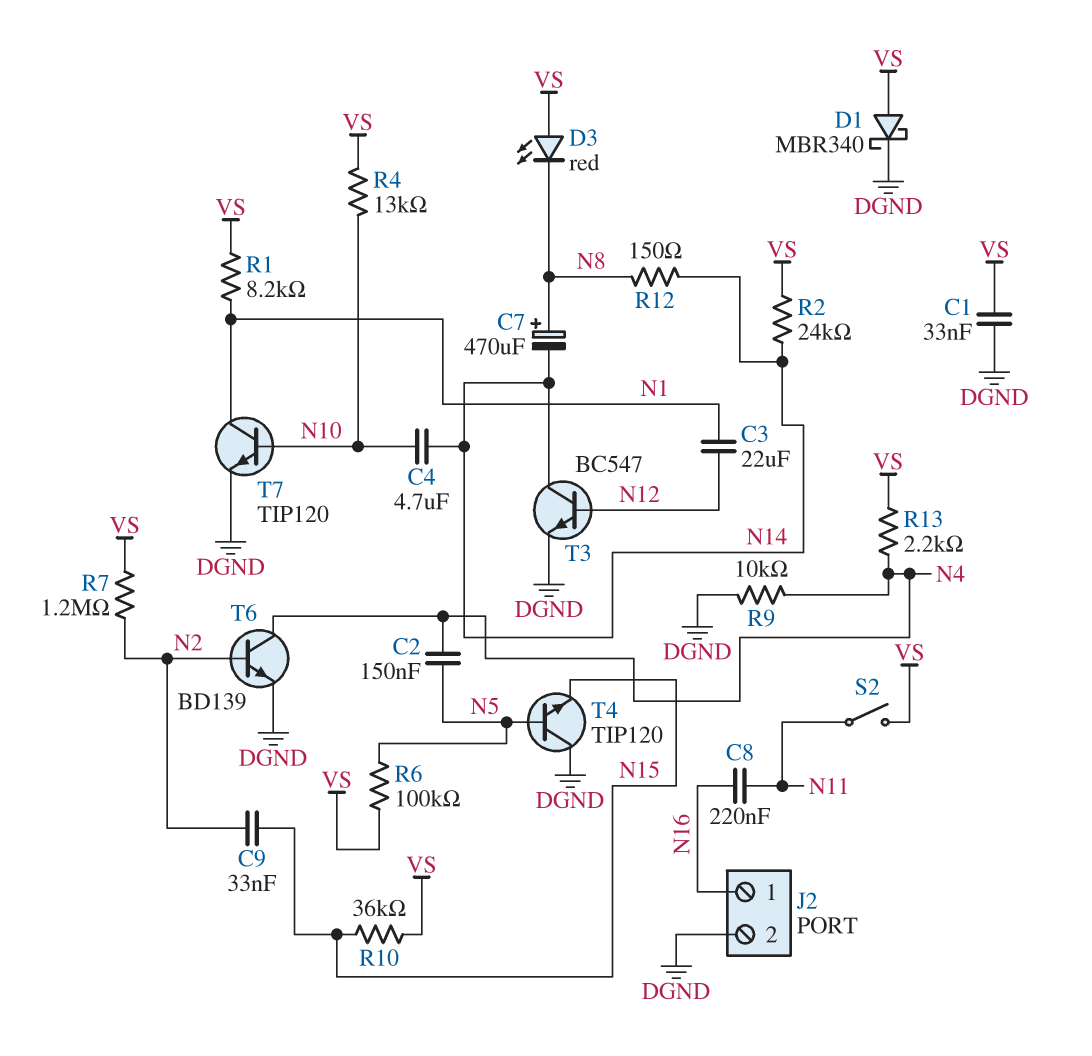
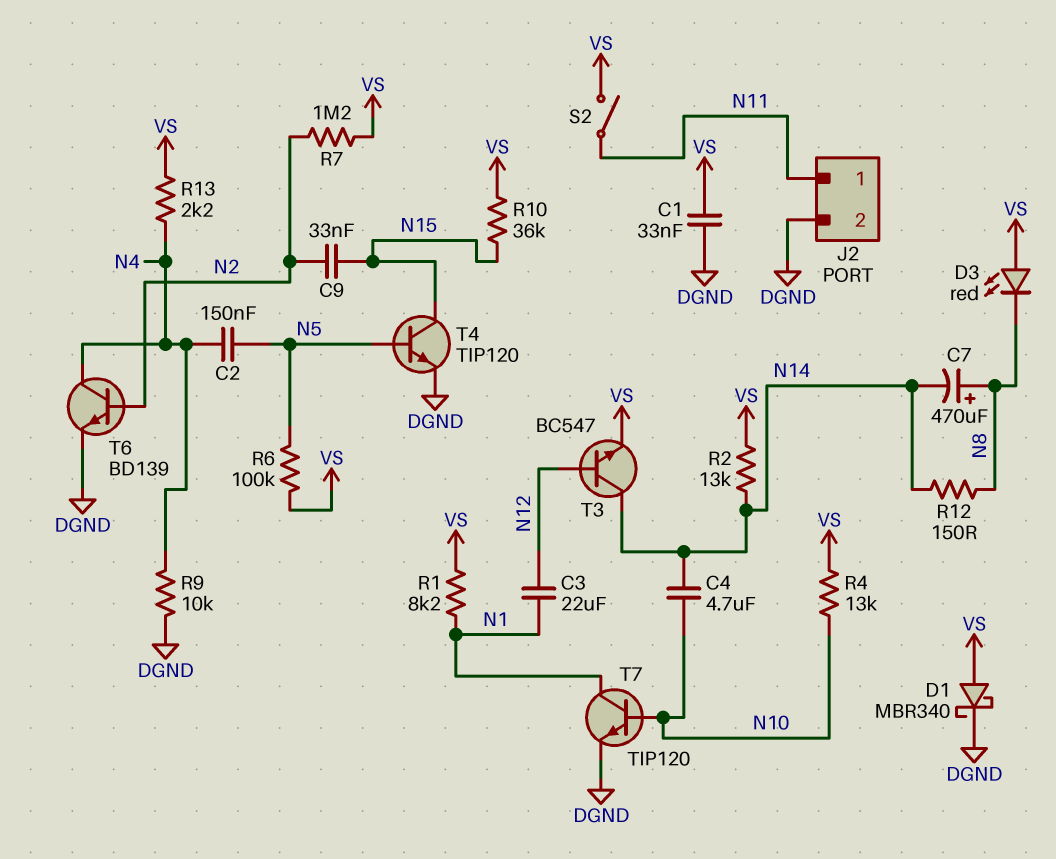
C8: 220nF (N11, N16) -> none
J2 pin 1: N16 -> N11
R2: 24k (N14, VS) -> 13k (N14, VS)
T3: NPN BC547 (B N12, C N14, E DGND) -> NPN BC547 (B N12, C N14, E VS)
T4: NPN TIP120 (B N5, C DGND, E N15) -> NPN TIP120 (B N5, C N15, E DGND)

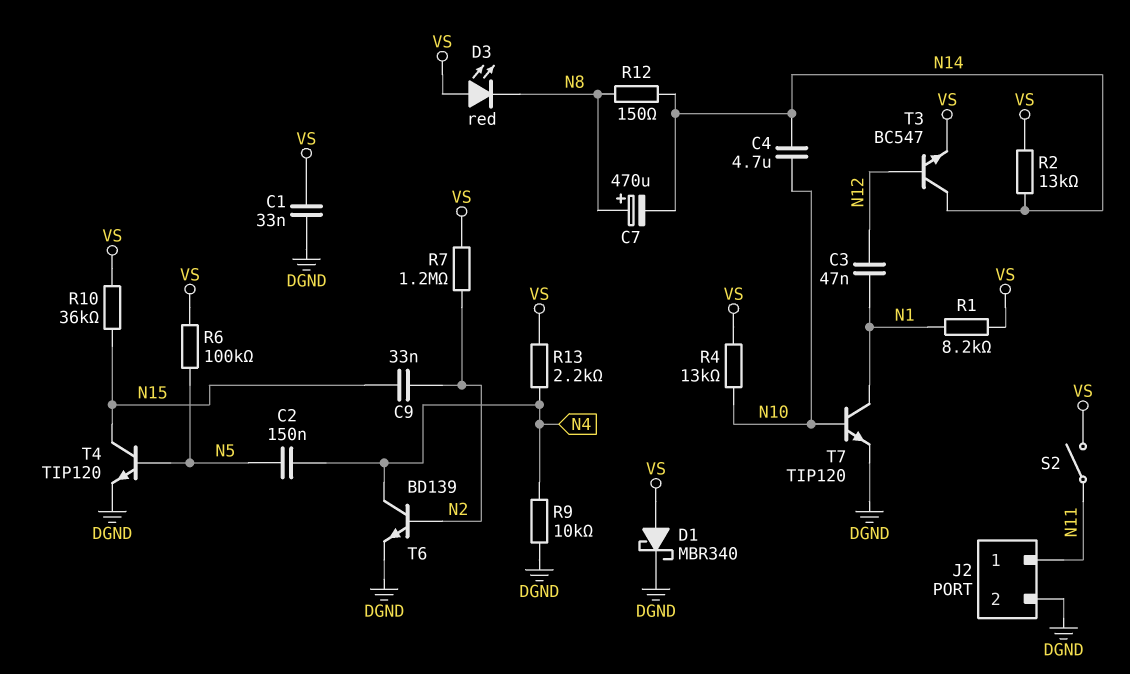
C3: 22uF (N1, N12) -> 47nF (N1, N12)

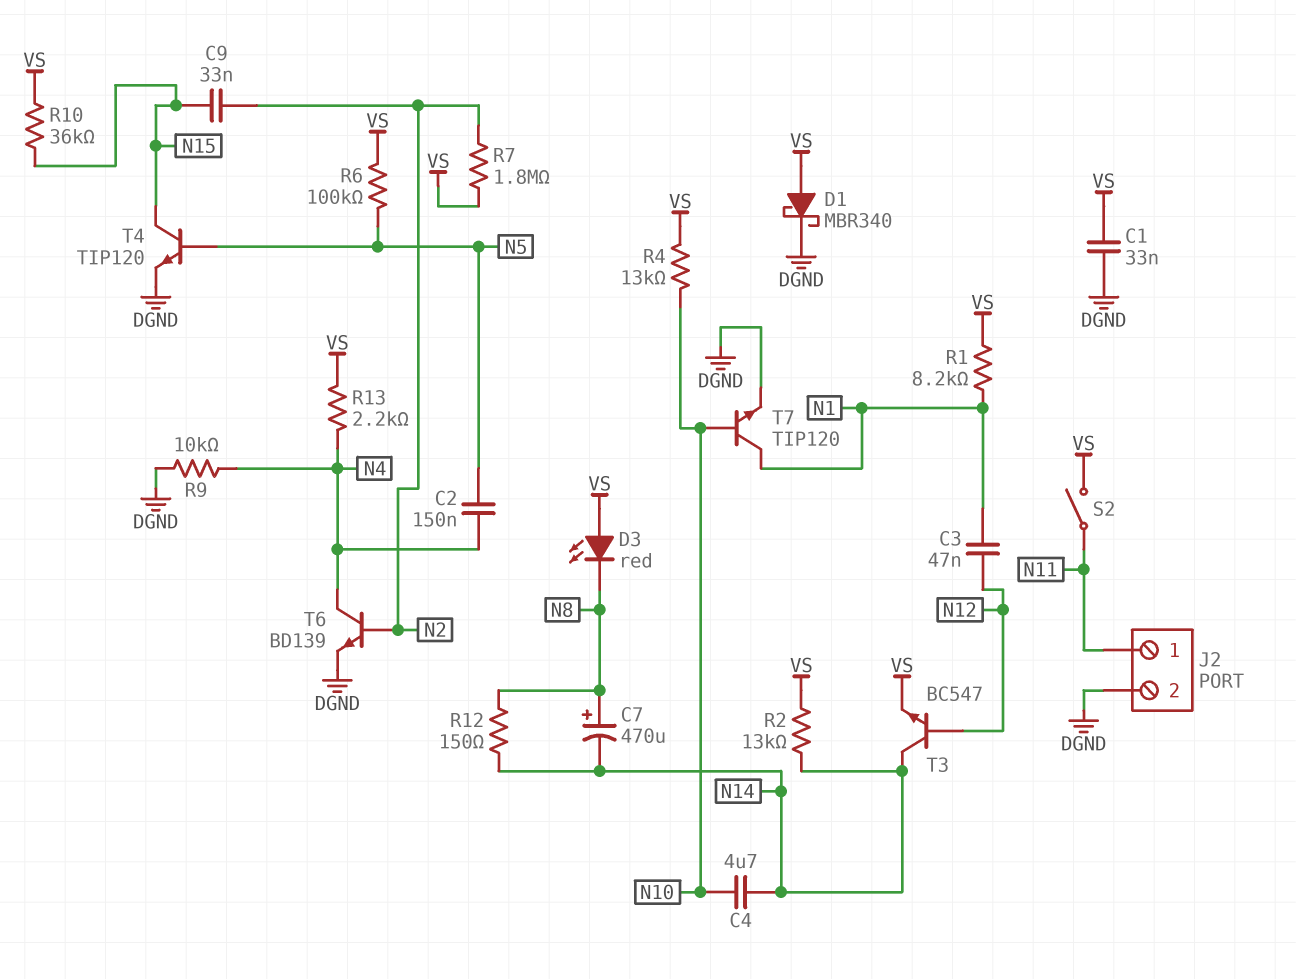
R7: 1.2M (N2, VS) -> 1.8M (N2, VS)

